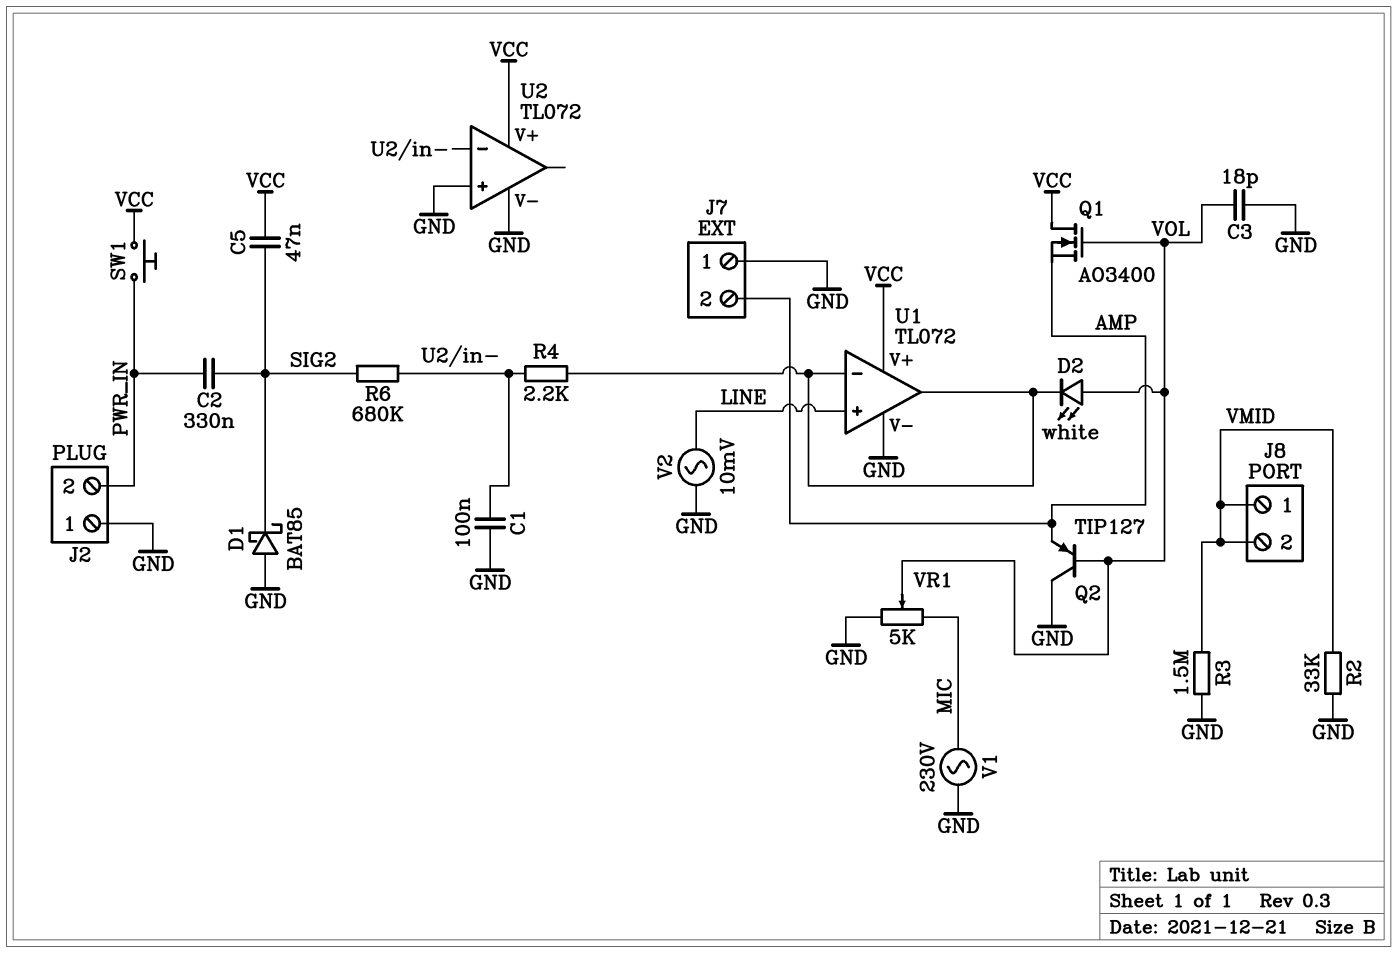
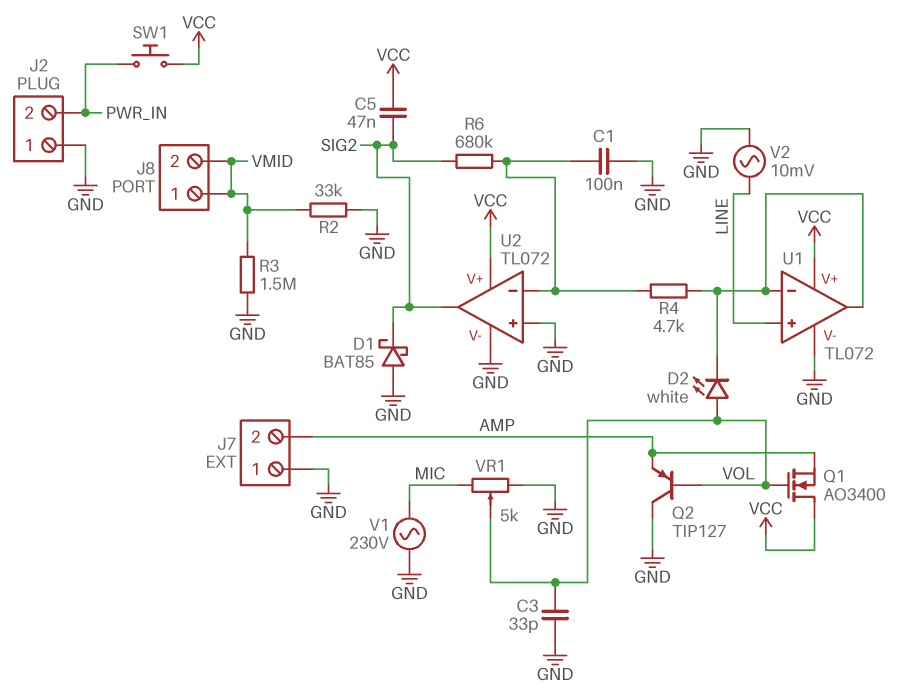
C2: 330nF (PWR_IN, SIG2) -> none
C3: 18pF (GND, VOL) -> 33pF (GND, VOL)
R4: 2.2k (U1/in-, U2/in-) -> 4.7k (U1/in-, U2/in-)
U2 pin out: none -> SIG2

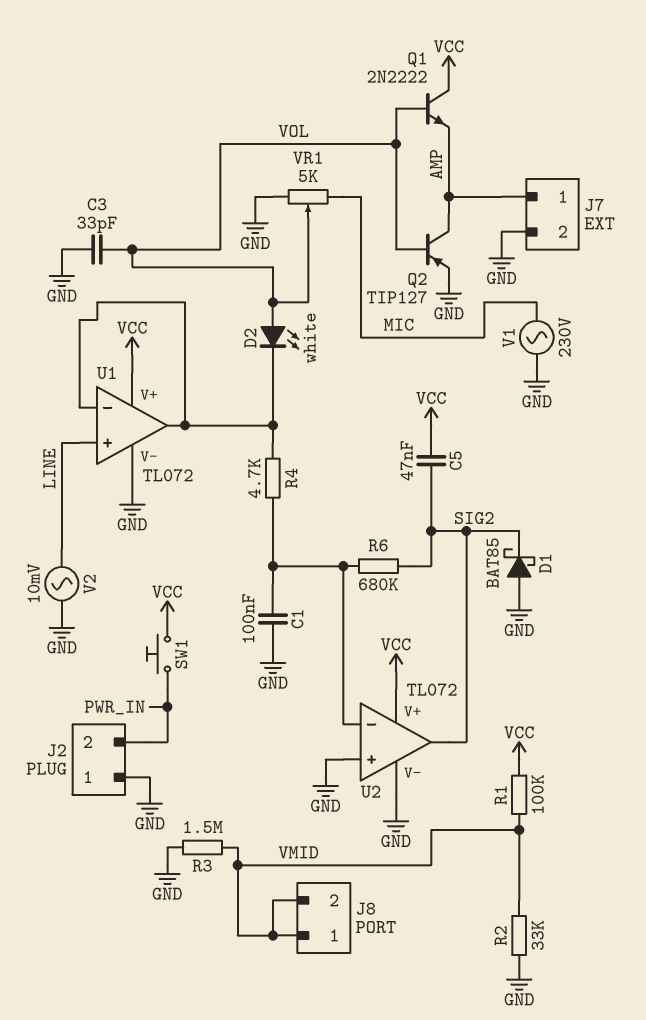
J7 pin 1: GND -> AMP
J7 pin 2: AMP -> GND
Q1: NMOS AO3400 (G VOL, D VCC, S AMP) -> NPN 2N2222 (B VOL, C VCC, E AMP)
Q2: PNP TIP127 (B VOL, C GND, E AMP) -> PNP TIP127 (B VOL, C AMP, E GND)
R1: none -> 100k (VCC, VMID)

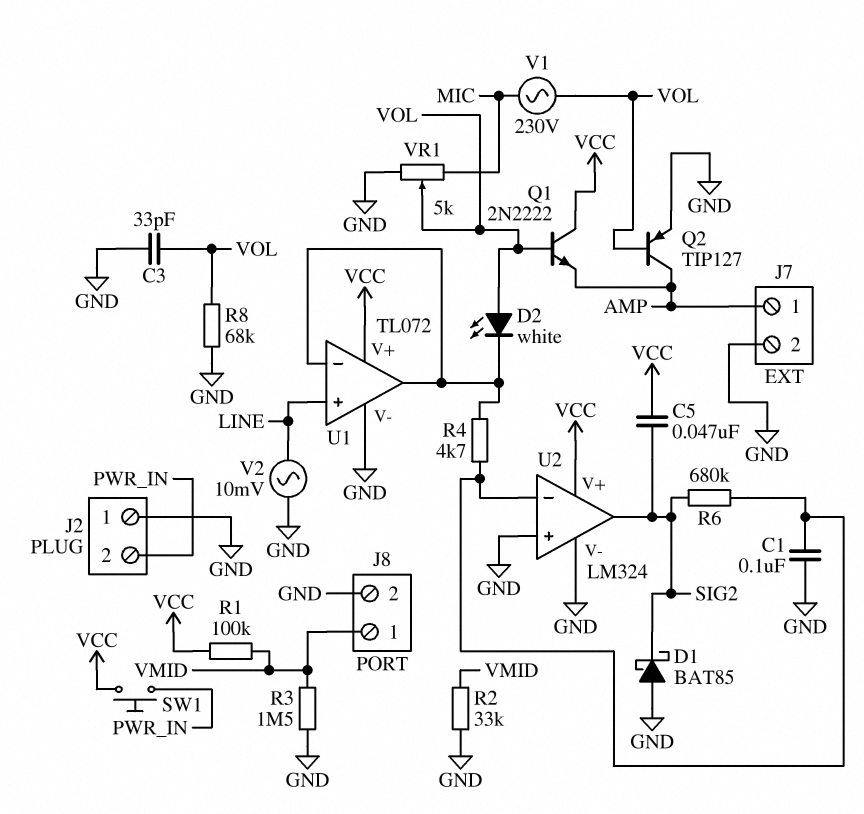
J8 pin 2: VMID -> GND
R8: none -> 68k (GND, VOL)
U2: TL072 -> LM324
V1: AC 230V (GND, MIC) -> AC 230V (MIC, VOL)

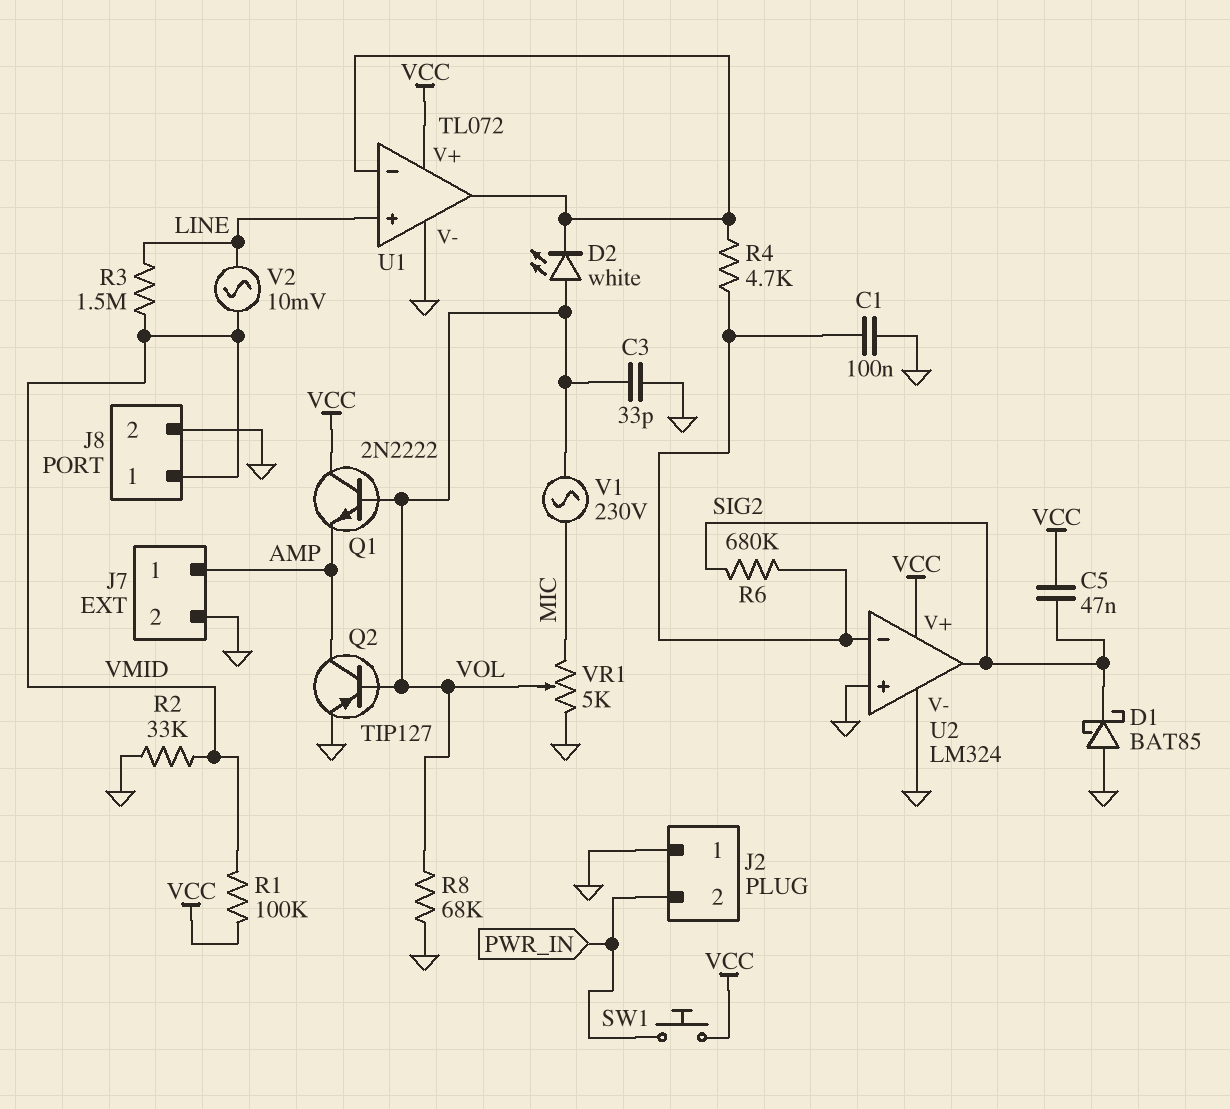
R3: 1.5M (GND, VMID) -> 1.5M (LINE, VMID)
V2: AC 10mV (GND, LINE) -> AC 10mV (LINE, VMID)

